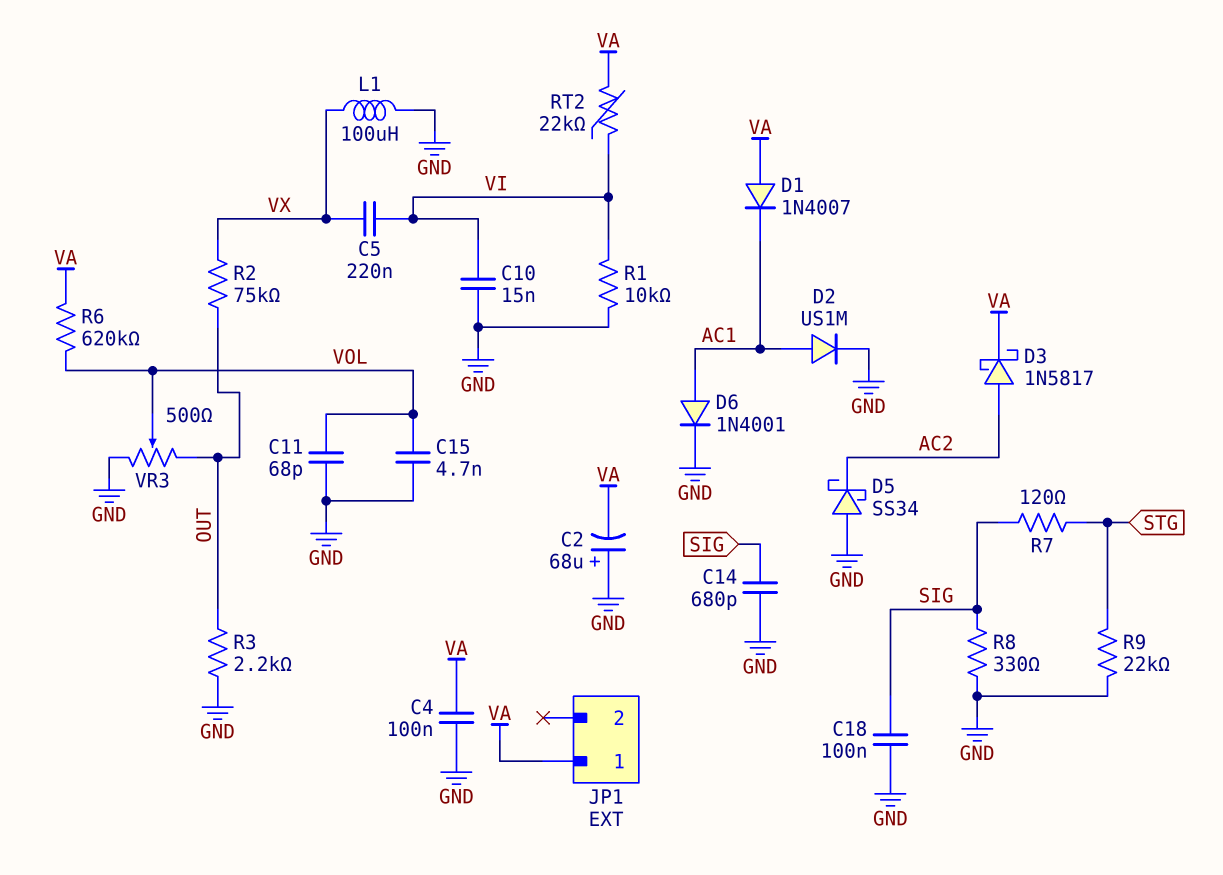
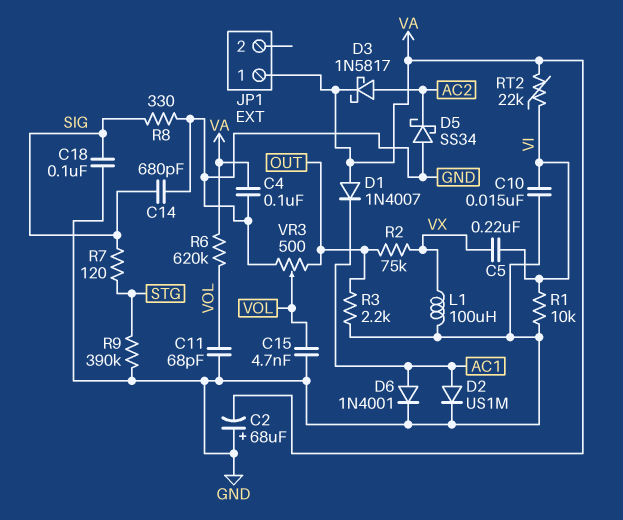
R9: 22k (GND, STG) -> 390k (GND, STG)

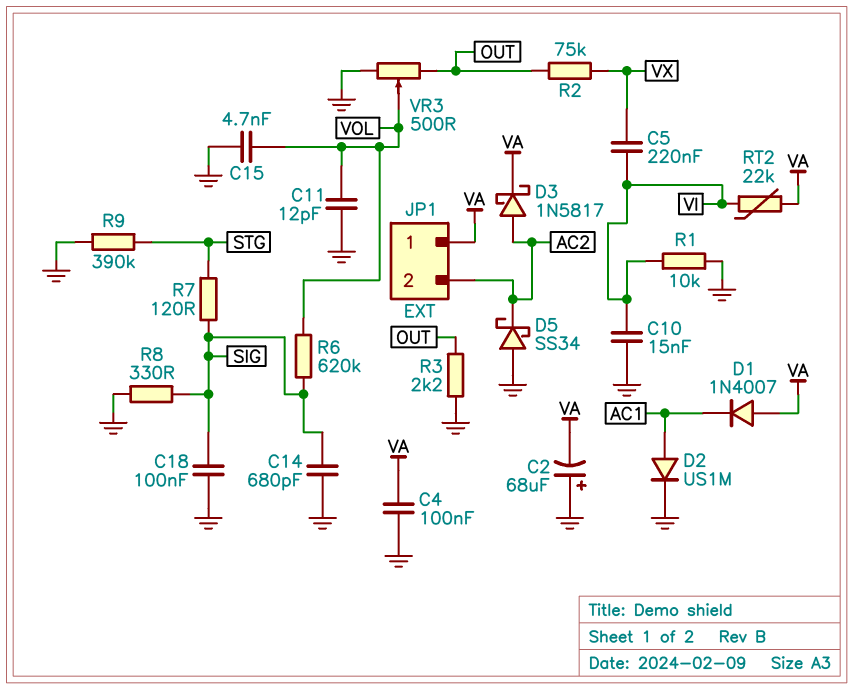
C11: 68pF (GND, VOL) -> 12pF (GND, VOL)
D6: diode 1N4001 (A AC1, K GND) -> none
JP1 pin 2: none -> AC2
L1: 100uH (GND, VX) -> none
R6: 620k (VA, VOL) -> 620k (SIG, VOL)

